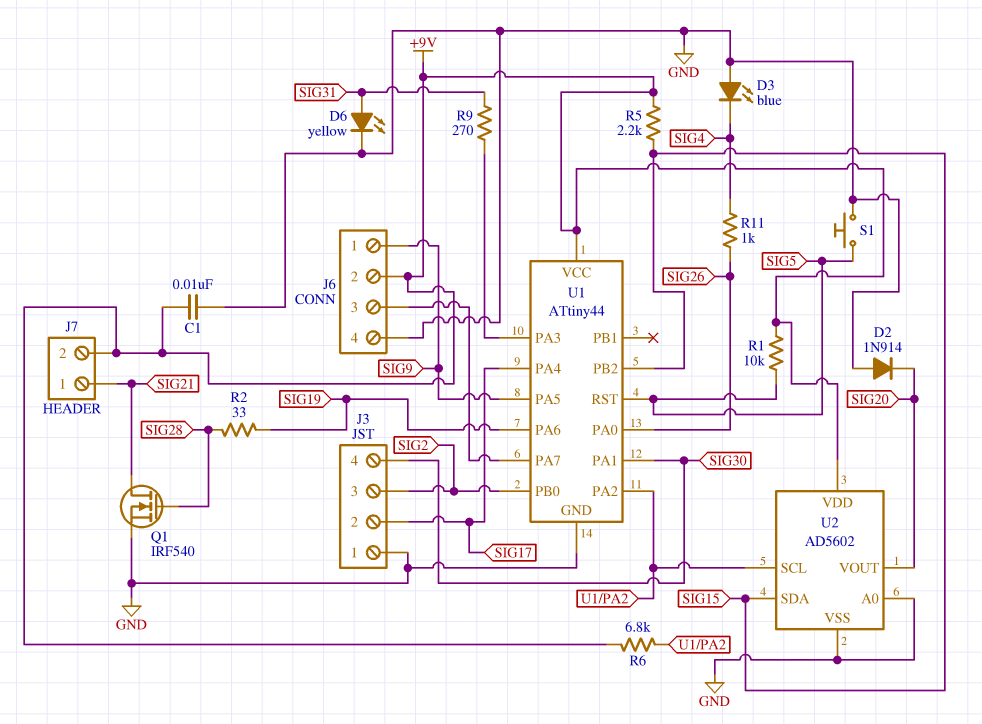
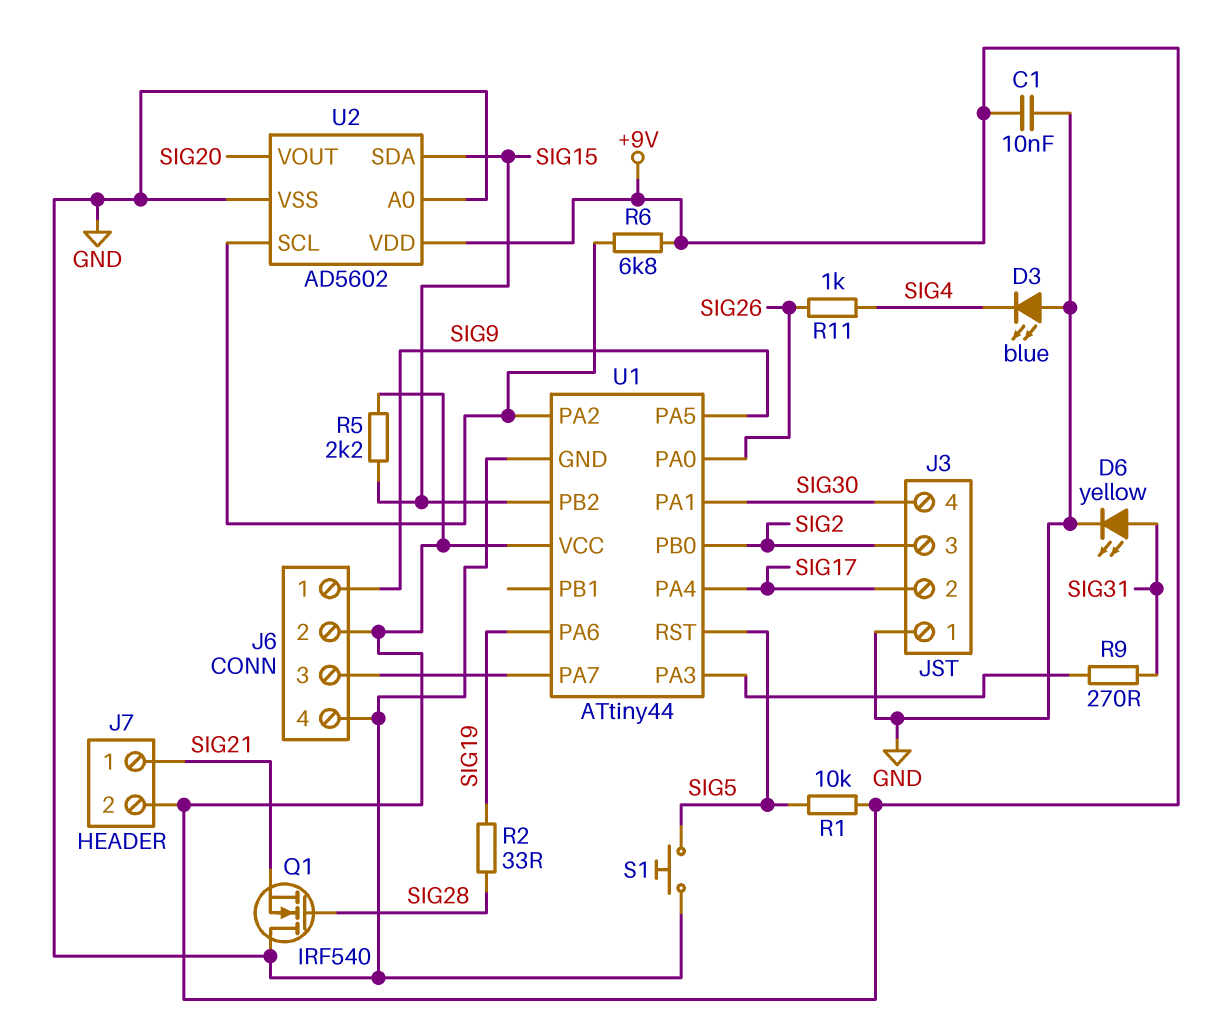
D2: diode 1N914 (A GND, K SIG20) -> none
Q1: NMOS IRF540 (G SIG28, D SIG21, S GND) -> NMOS IRF540 (G SIG28, D GND, S SIG21)

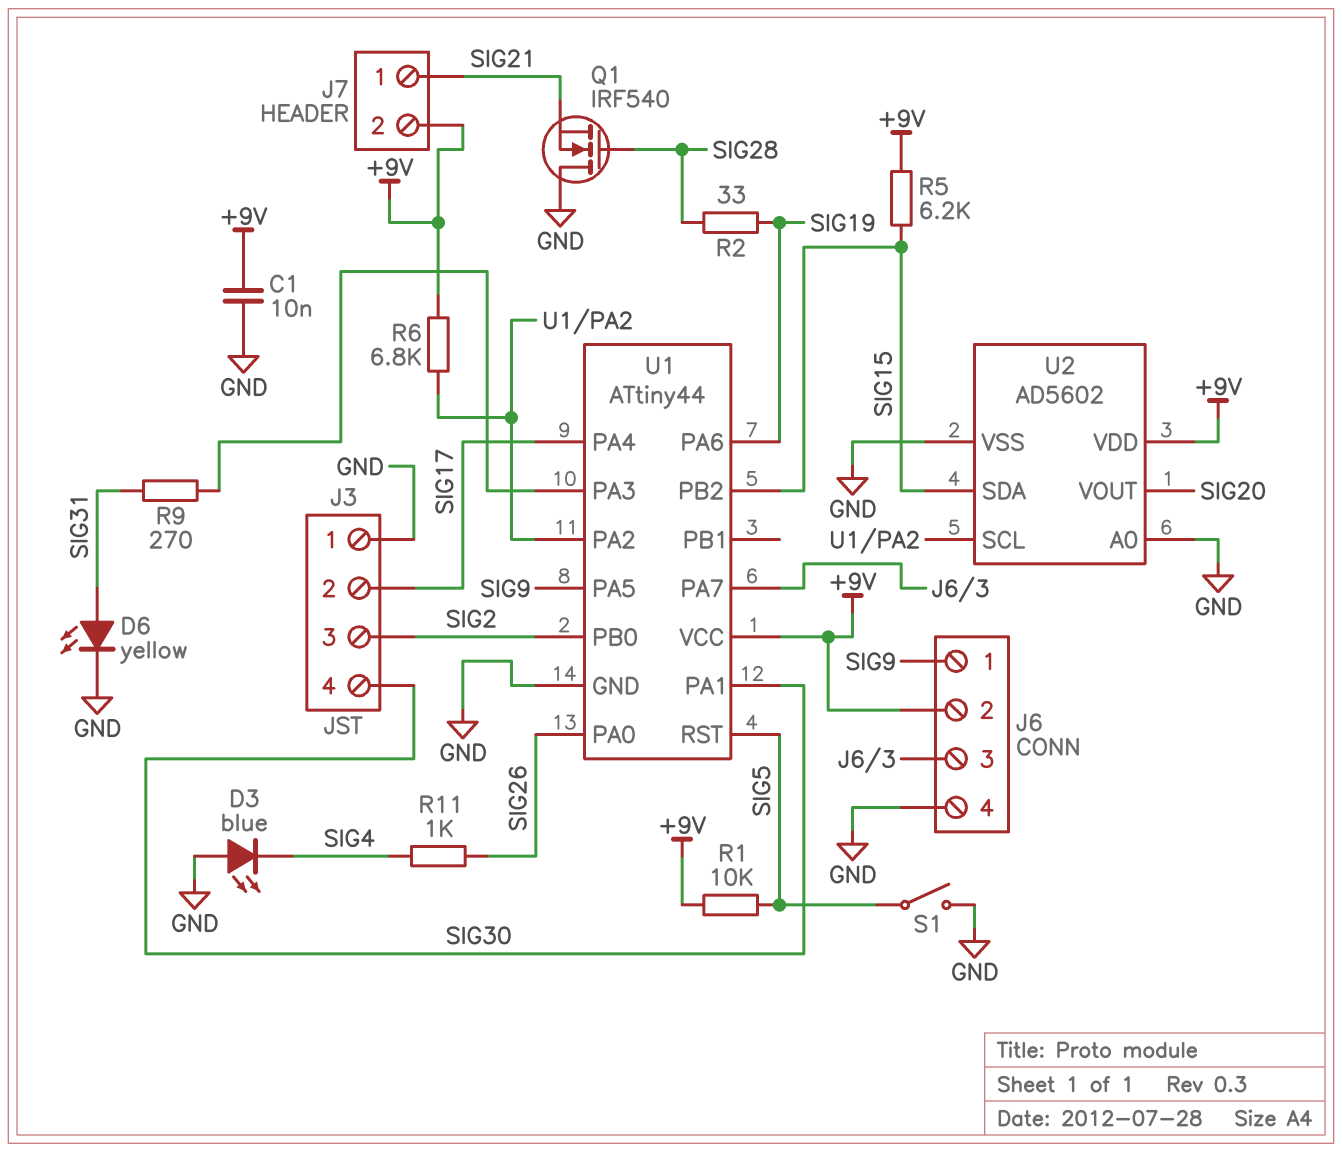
R5: 2.2k (+9V, SIG15) -> 6.2k (+9V, SIG15)
S1: button (GND, SIG5) -> switch (GND, SIG5)

